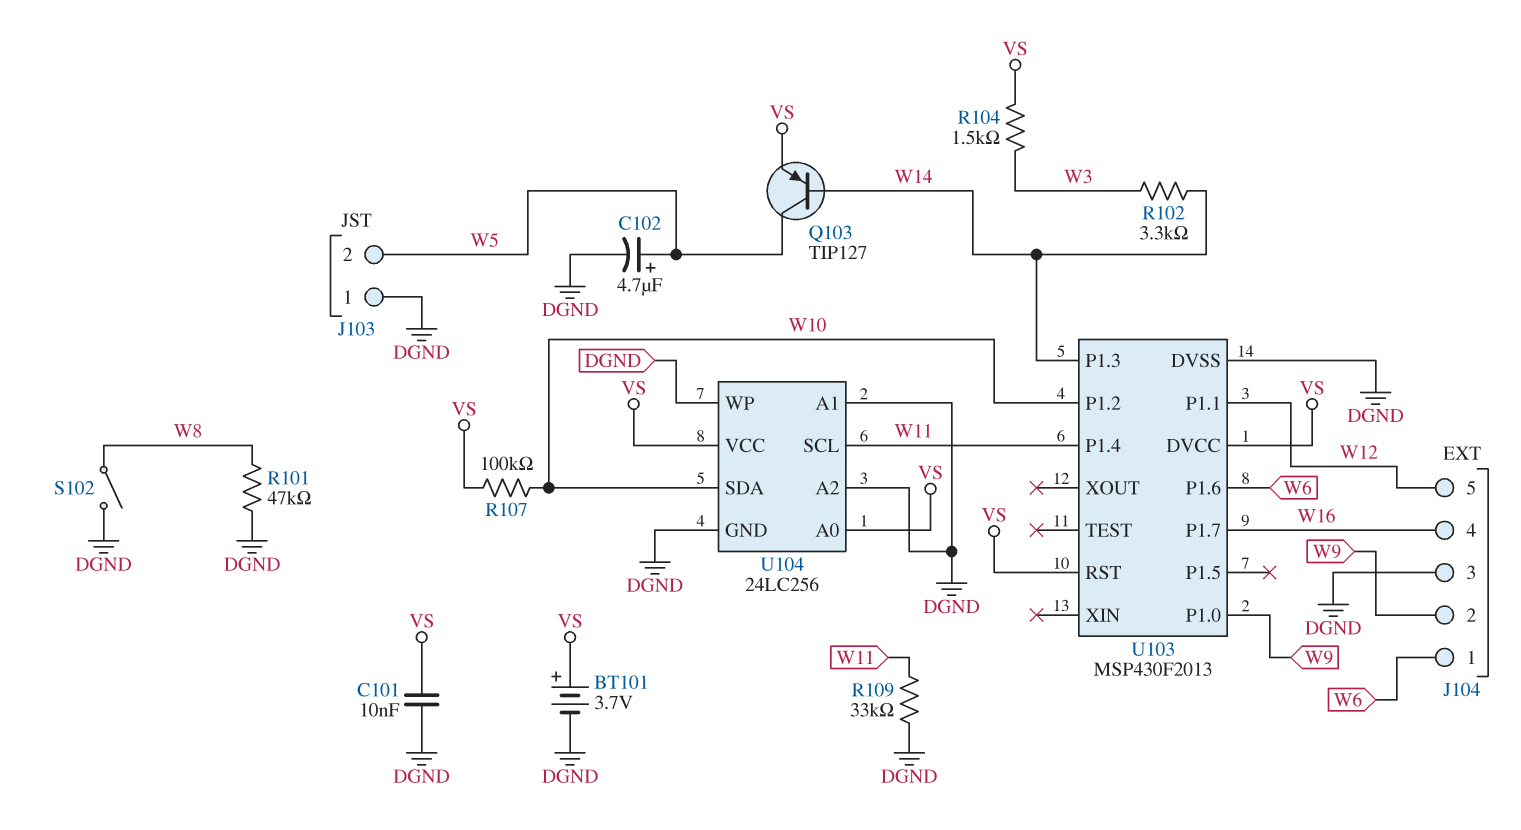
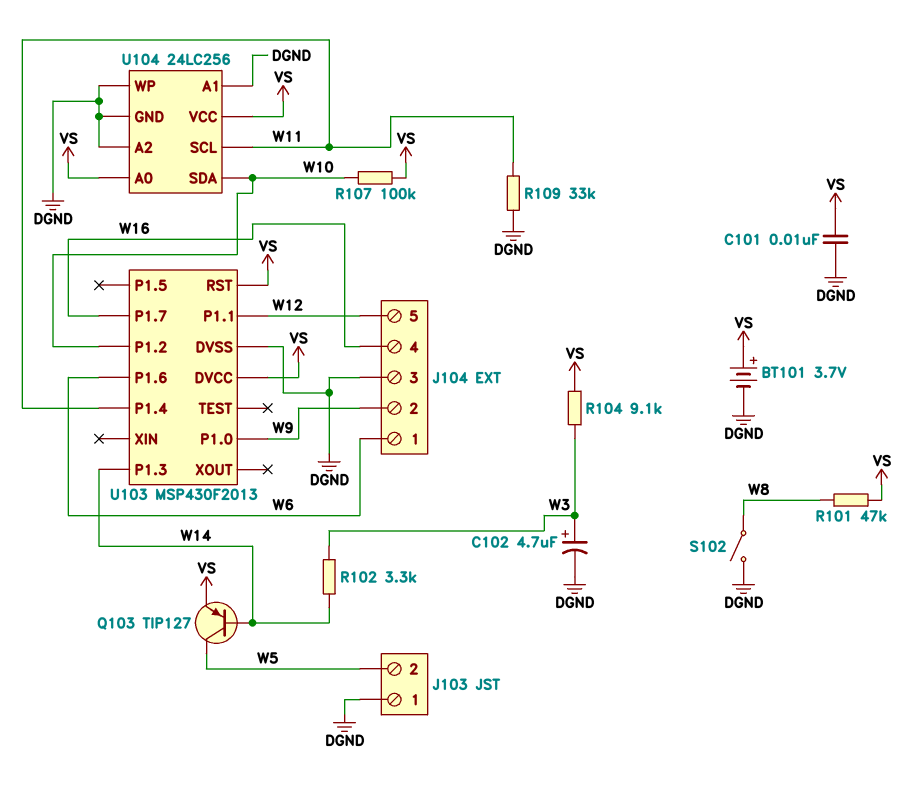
C102: 4.7uF (plus W5, minus DGND) -> 4.7uF (plus W3, minus DGND)
R101: 47k (DGND, W8) -> 47k (VS, W8)
R104: 1.5k (VS, W3) -> 9.1k (VS, W3)

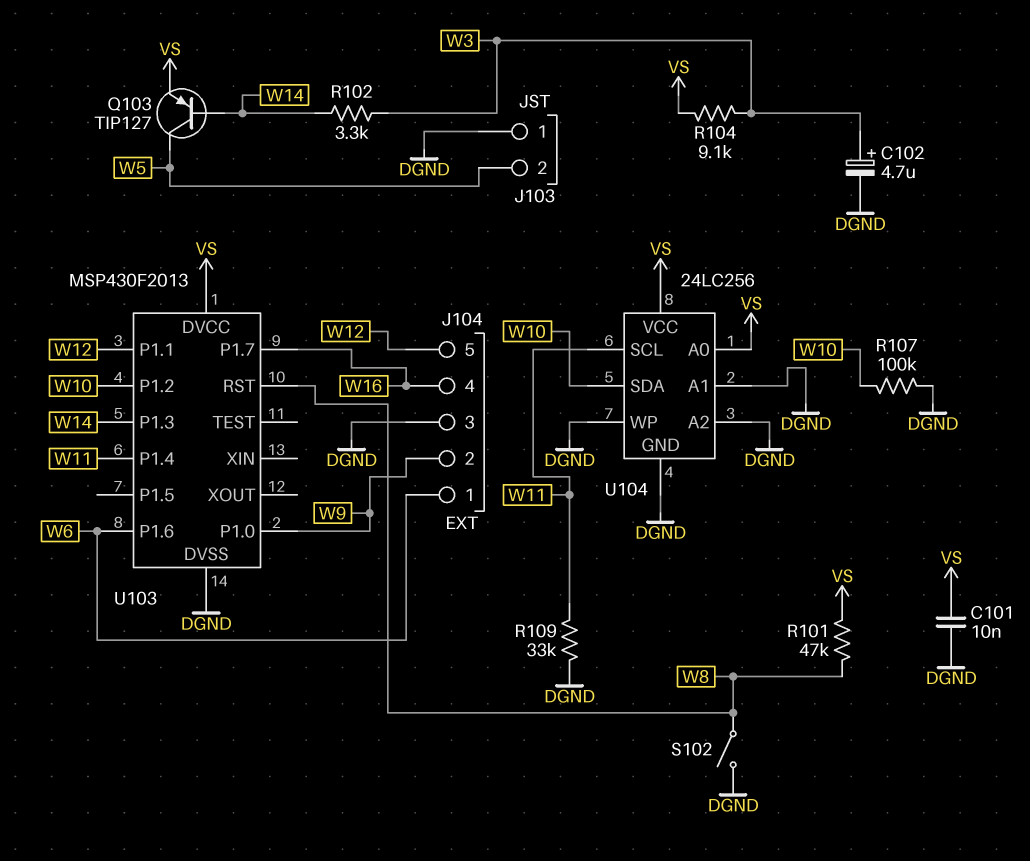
BT101: 3.7V (plus VS, minus DGND) -> none
R107: 100k (VS, W10) -> 100k (DGND, W10)
U103 pin RST: VS -> W8

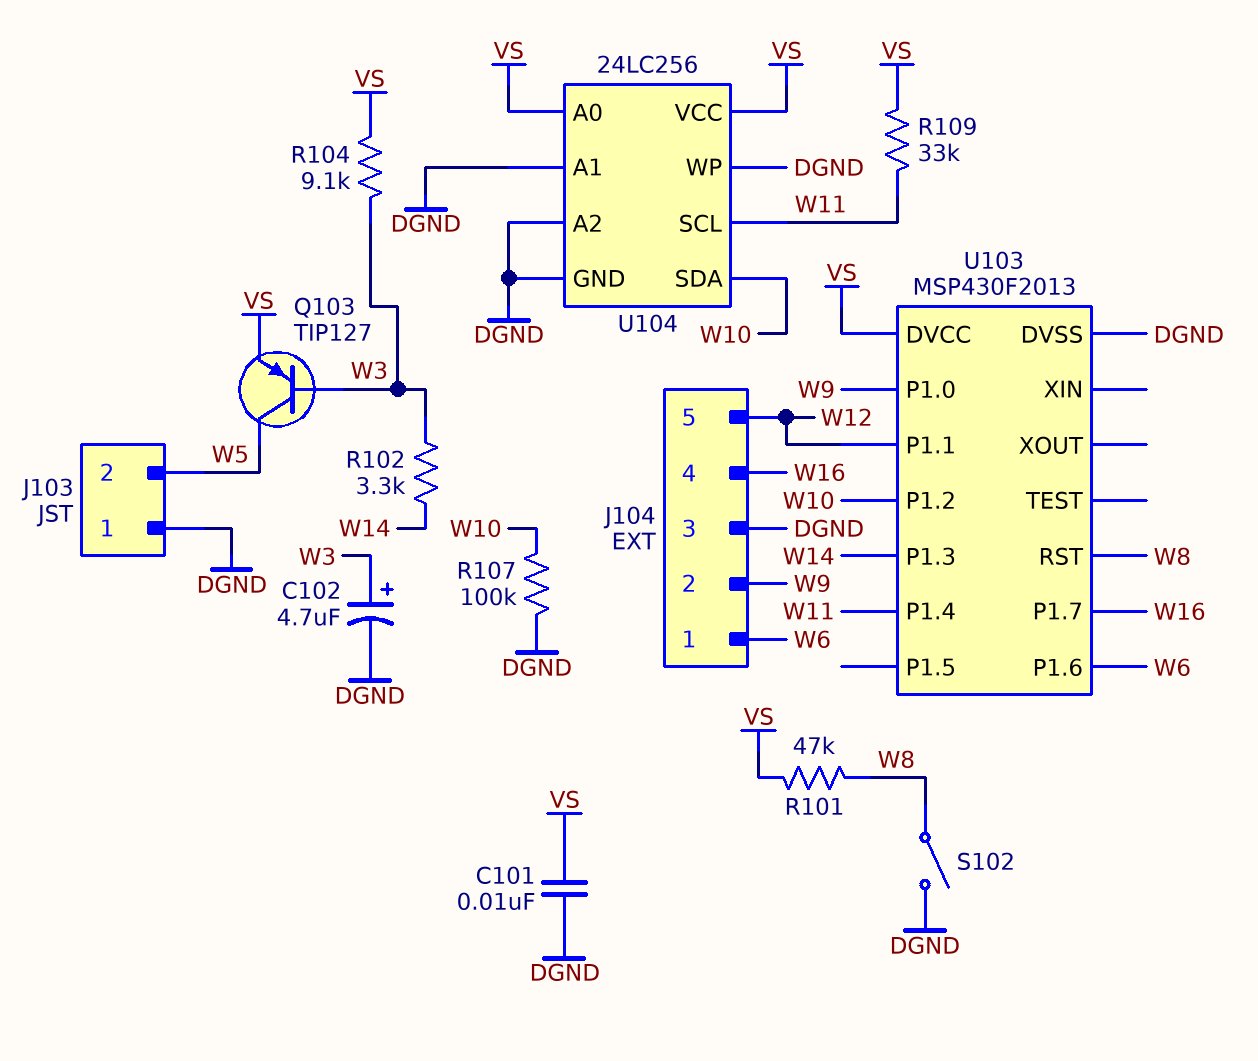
Q103: PNP TIP127 (B W14, C W5, E VS) -> PNP TIP127 (B W3, C W5, E VS)
R109: 33k (DGND, W11) -> 33k (VS, W11)

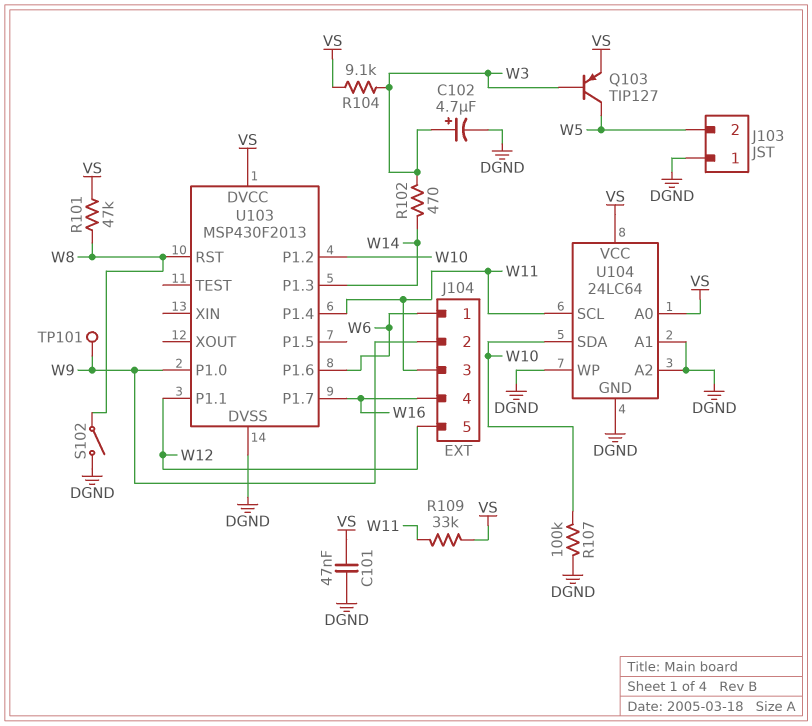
C101: 10nF (DGND, VS) -> 47nF (DGND, VS)
J104 pin 3: DGND -> W11
R102: 3.3k (W3, W14) -> 470 (W3, W14)
TP101: none -> test point (W9)
U104: 24LC256 -> 24LC64

